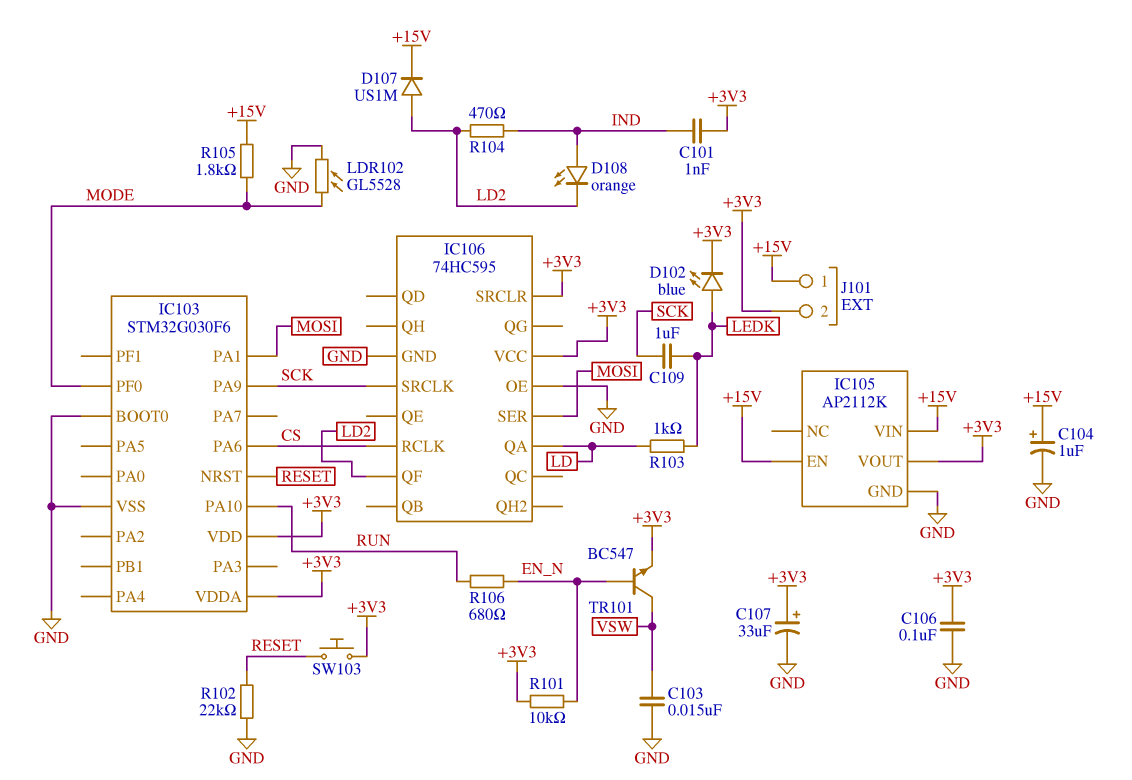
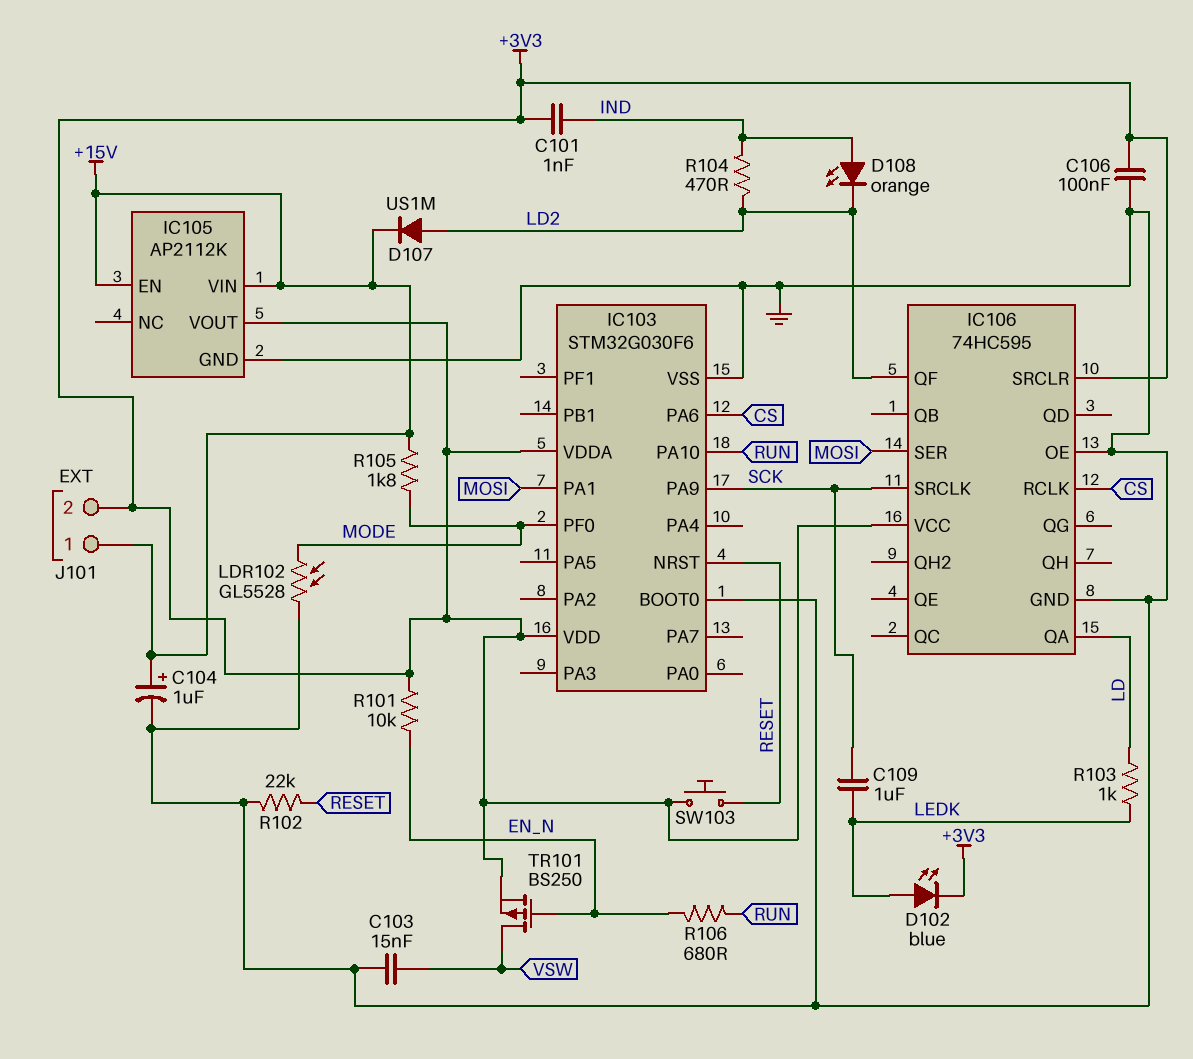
C107: 33uF (plus +3V3, minus GND) -> none
TR101: NPN BC547 (B EN_N, C VSW, E +3V3) -> PMOS BS250 (G EN_N, D VSW, S +3V3)

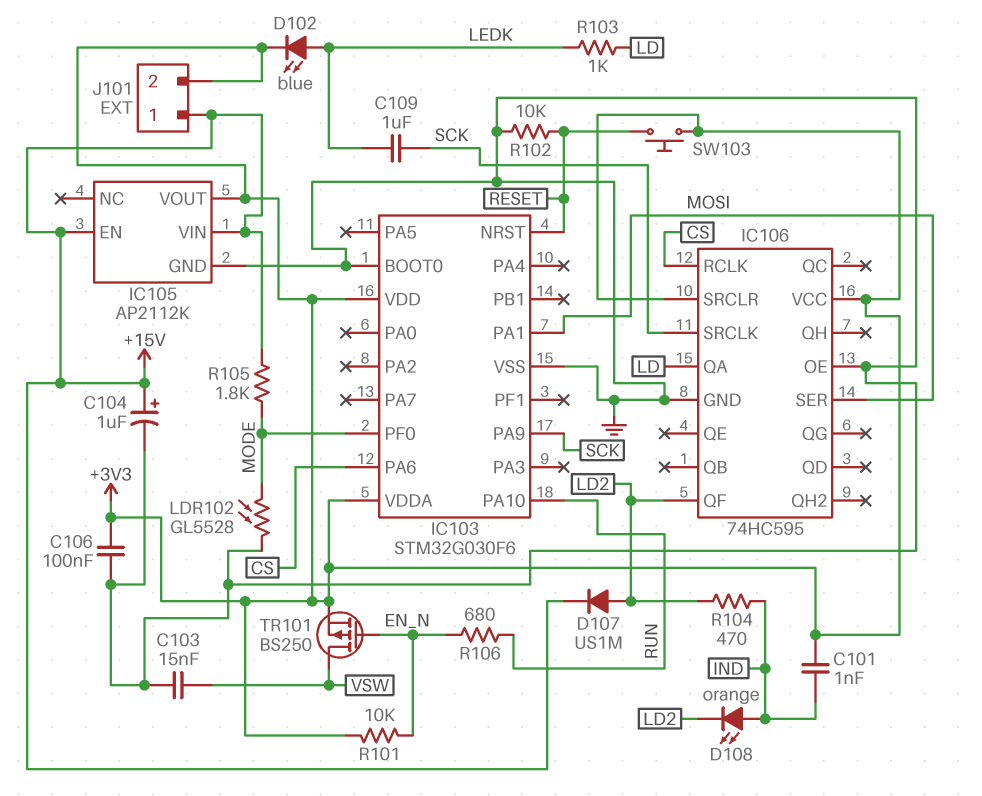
R102: 22k (GND, RESET) -> 10k (GND, RESET)

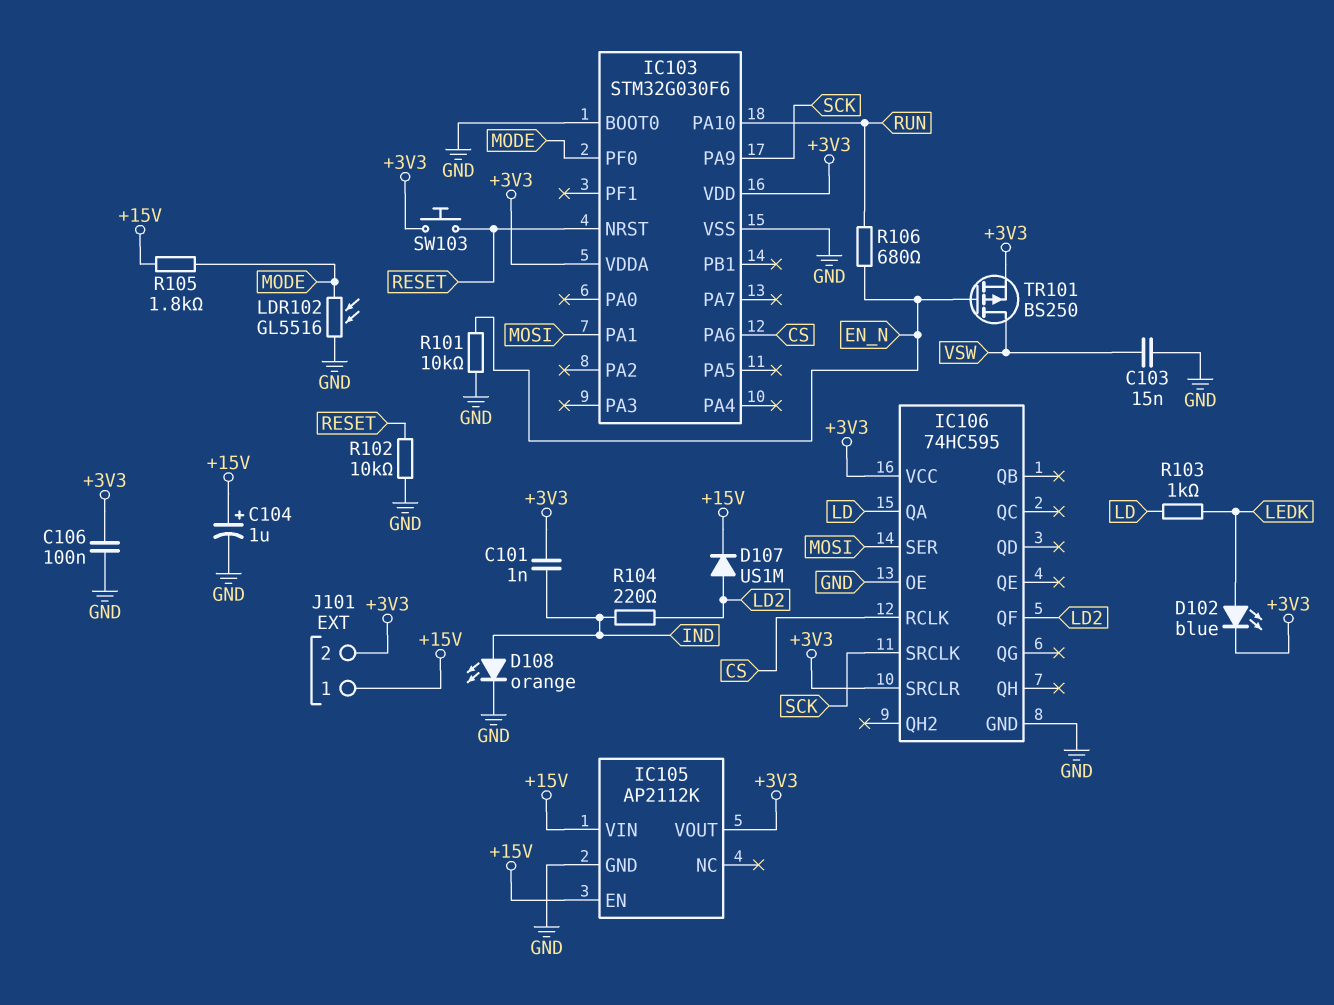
C109: 1uF (LEDK, SCK) -> none
D108: LED orange (A IND, K LD2) -> LED orange (A IND, K GND)
LDR102: GL5528 (GND, MODE) -> GL5516 (GND, MODE)
R101: 10k (+3V3, EN_N) -> 10k (EN_N, GND)
R104: 470 (IND, LD2) -> 220 (IND, LD2)

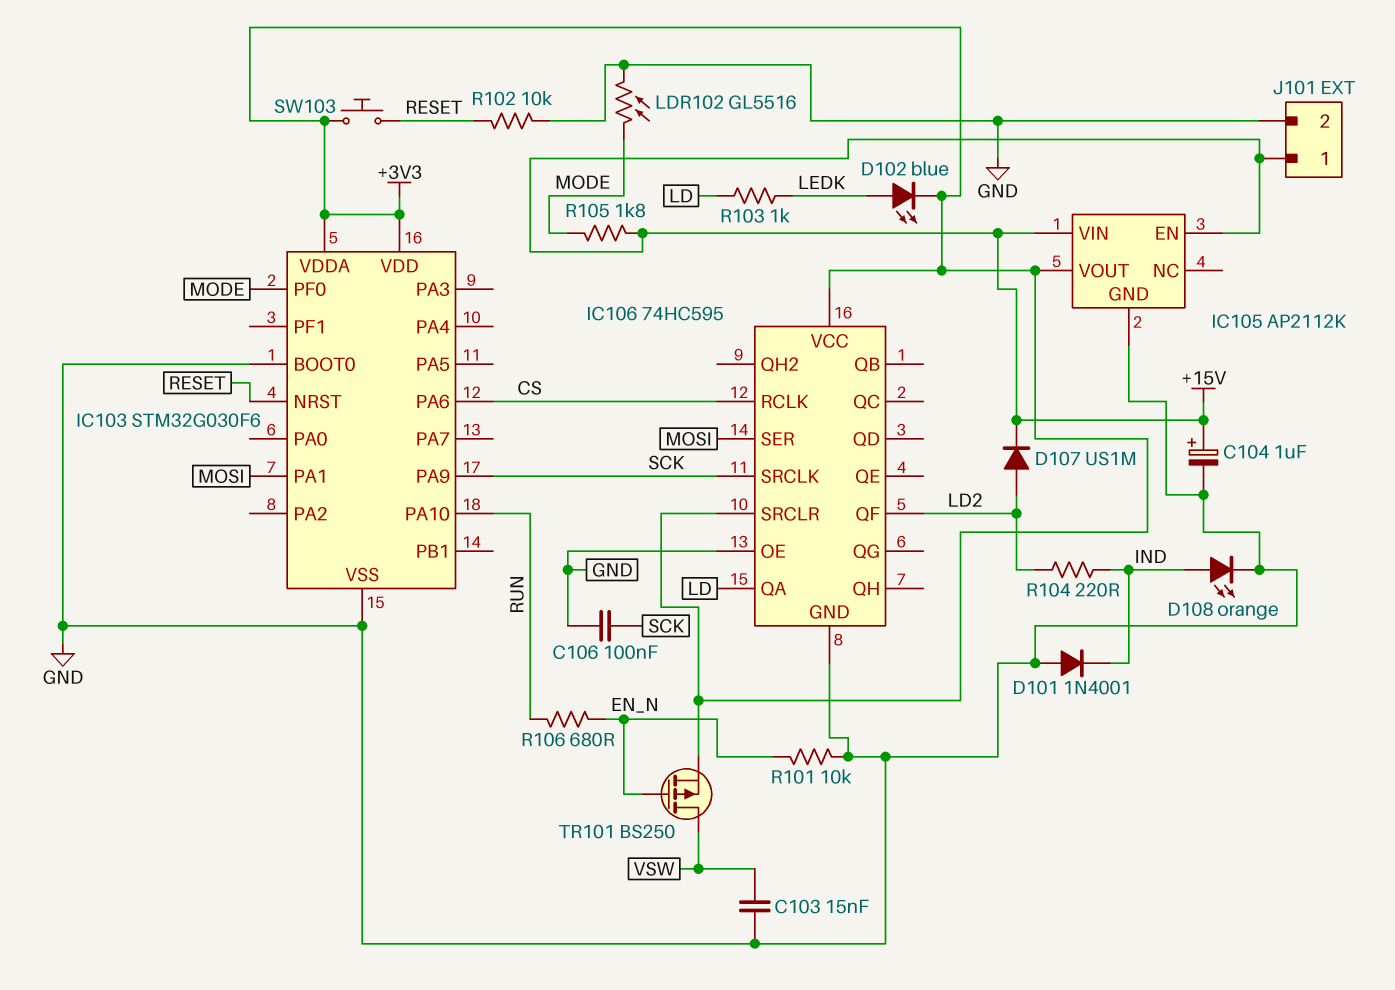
C101: 1nF (+3V3, IND) -> none
C106: 100nF (+3V3, GND) -> 100nF (GND, SCK)
D101: none -> diode 1N4001 (A GND, K IND)
J101 pin 2: +3V3 -> GND

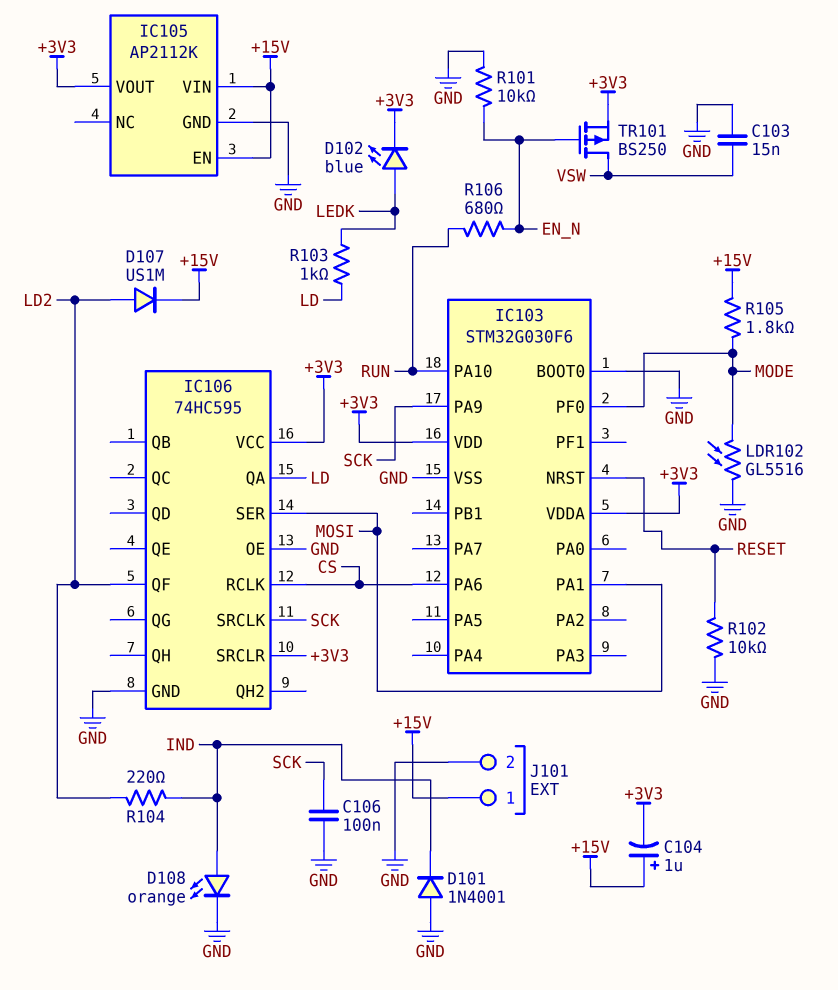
C104: 1uF (plus +15V, minus GND) -> 1uF (plus +15V, minus +3V3)
SW103: button (+3V3, RESET) -> none

